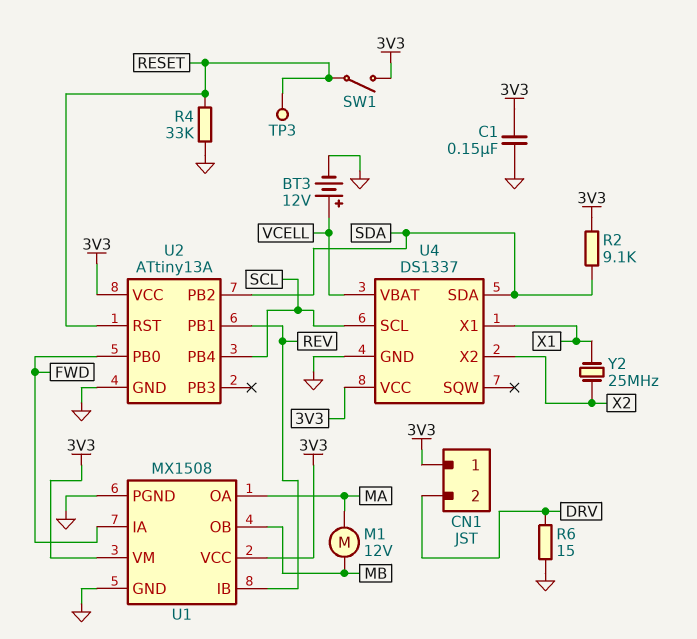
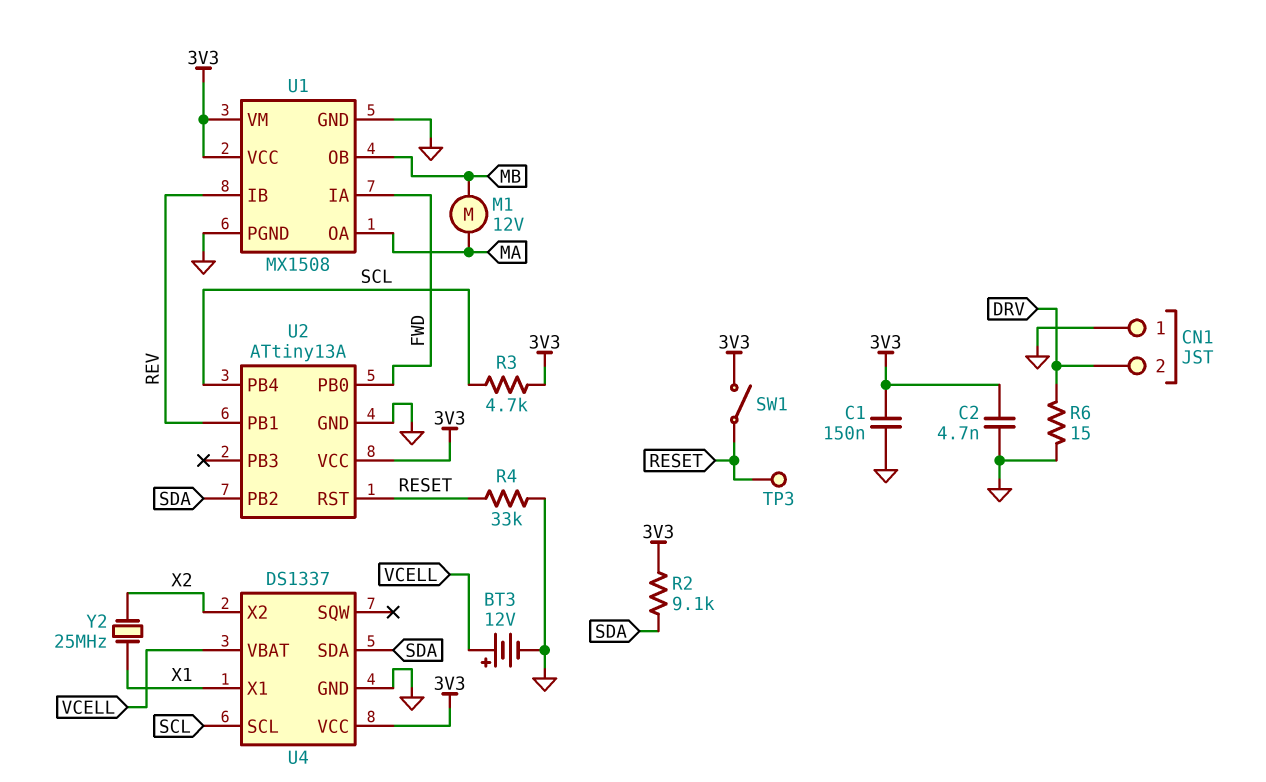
C2: none -> 4.7nF (3V3, GND)
CN1 pin 1: 3V3 -> GND
R3: none -> 4.7k (3V3, SCL)

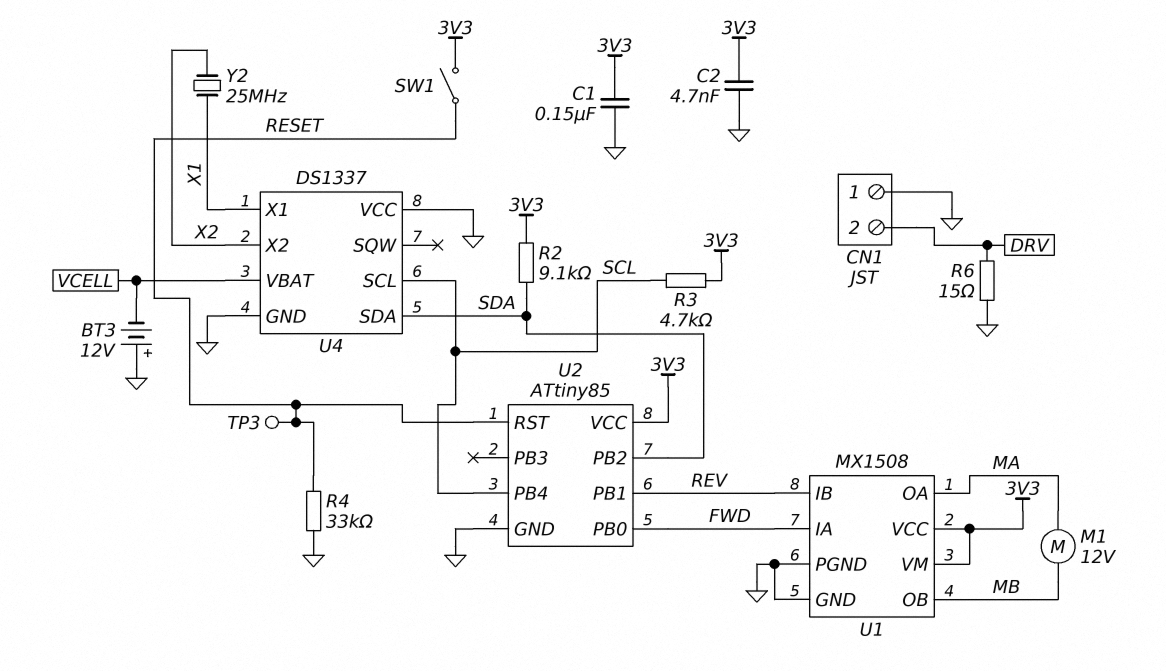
BT3: 12V (plus VCELL, minus GND) -> 12V (plus GND, minus VCELL)
U2: ATtiny13A -> ATtiny85
U4 pin VCC: 3V3 -> GND

